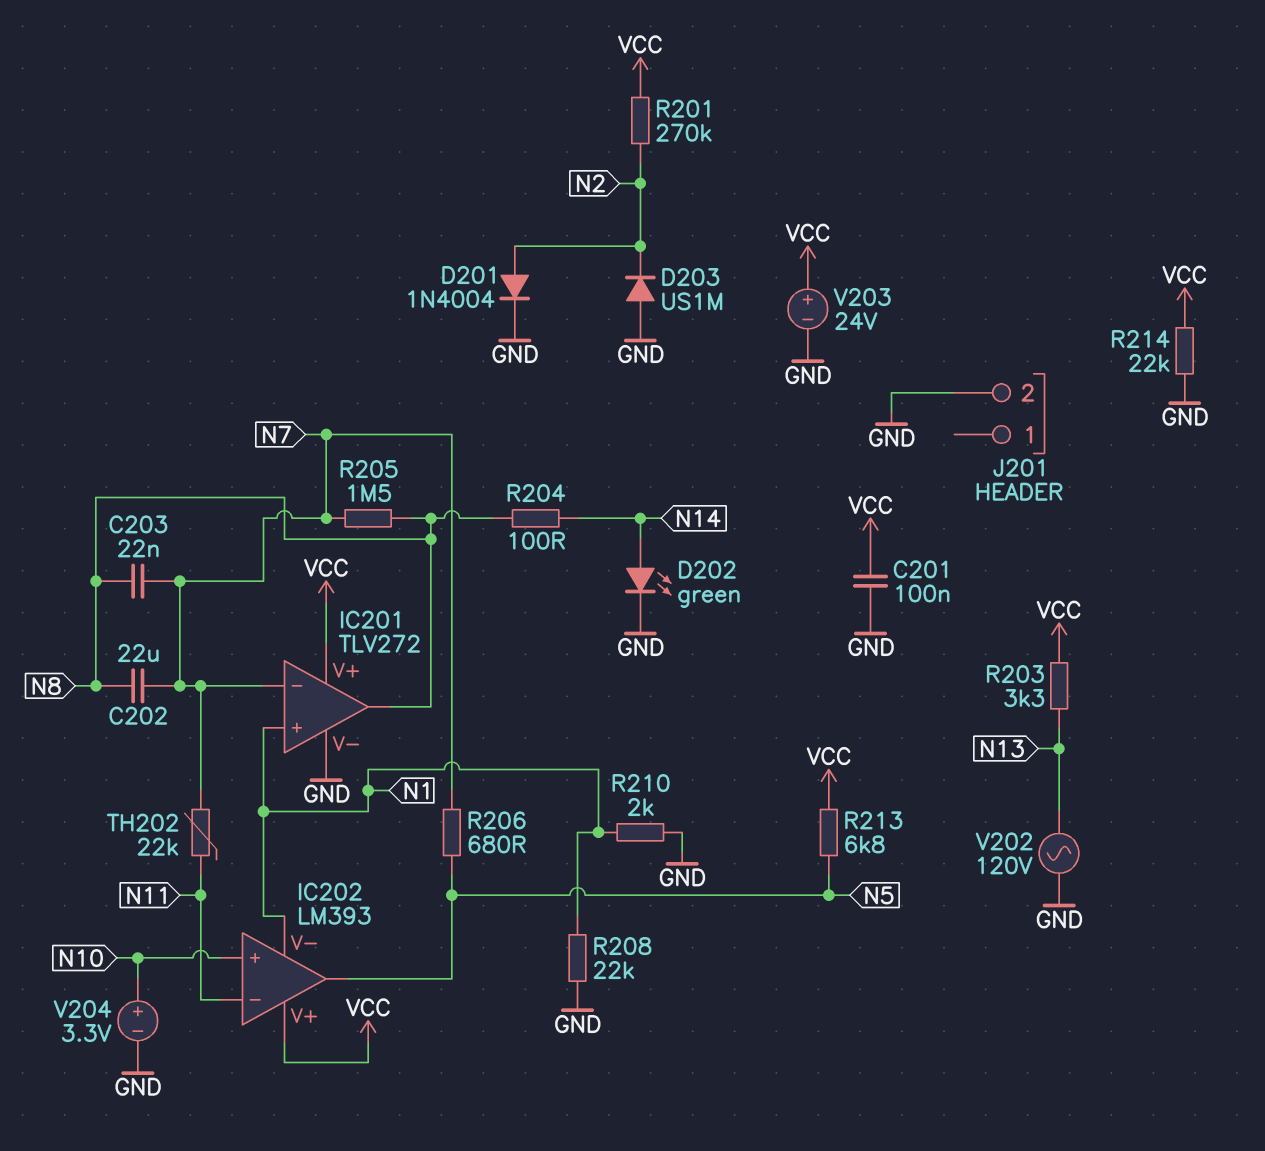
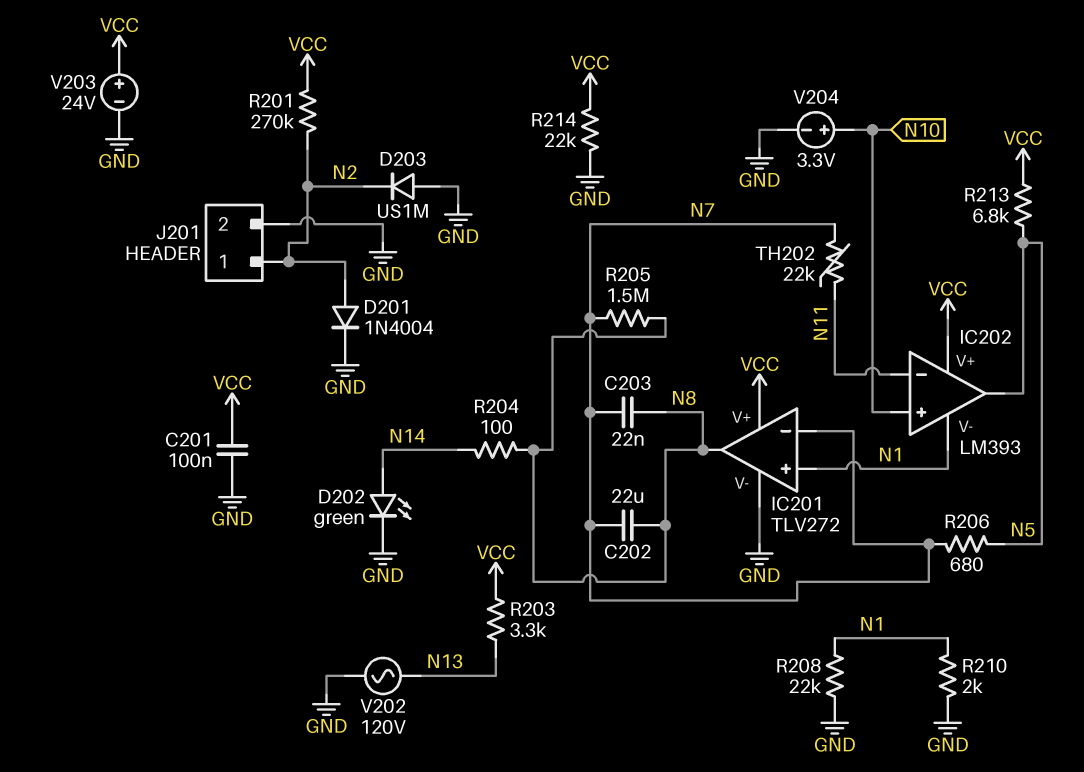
J201 pin 1: none -> N2

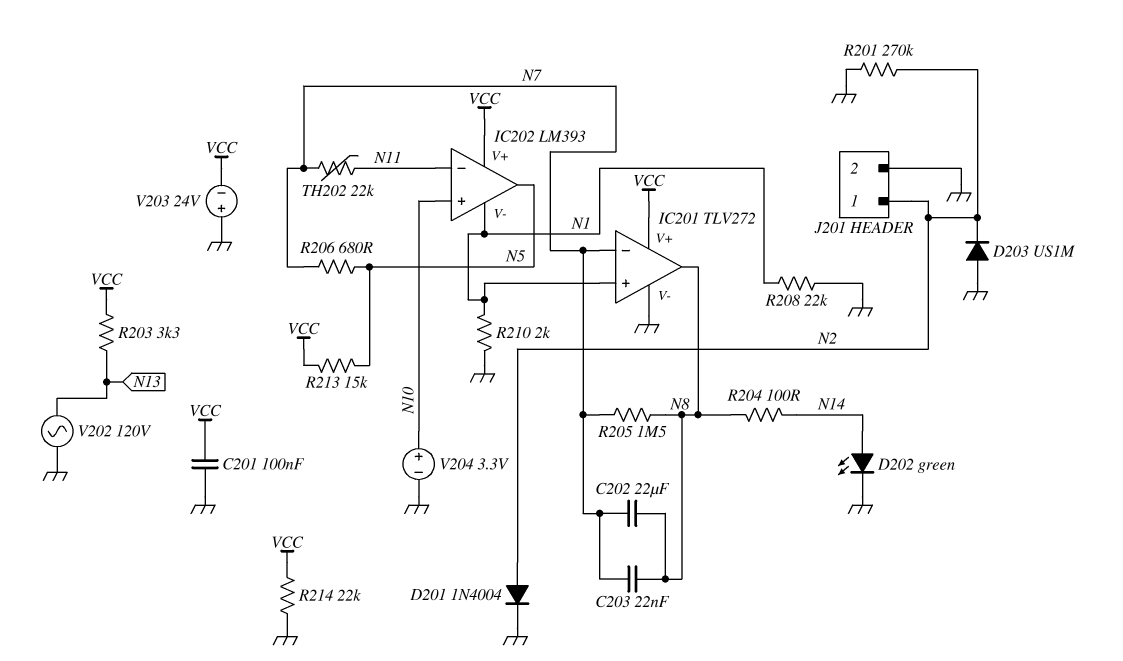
R201: 270k (N2, VCC) -> 270k (GND, N2)
R213: 6.8k (N5, VCC) -> 15k (N5, VCC)
V203: 24V (plus VCC, minus GND) -> 24V (plus GND, minus VCC)

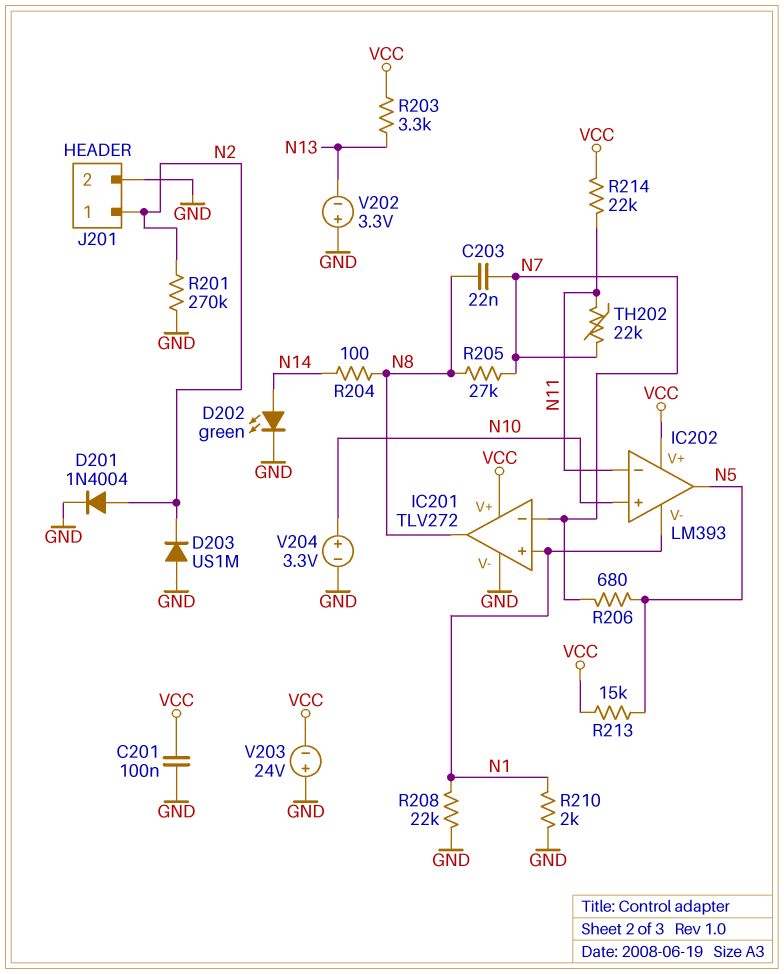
C202: 22uF (N7, N8) -> none
R205: 1.5M (N7, N8) -> 27k (N7, N8)
R214: 22k (GND, VCC) -> 22k (N11, VCC)
V202: AC 120V (GND, N13) -> 3.3V (plus GND, minus N13)

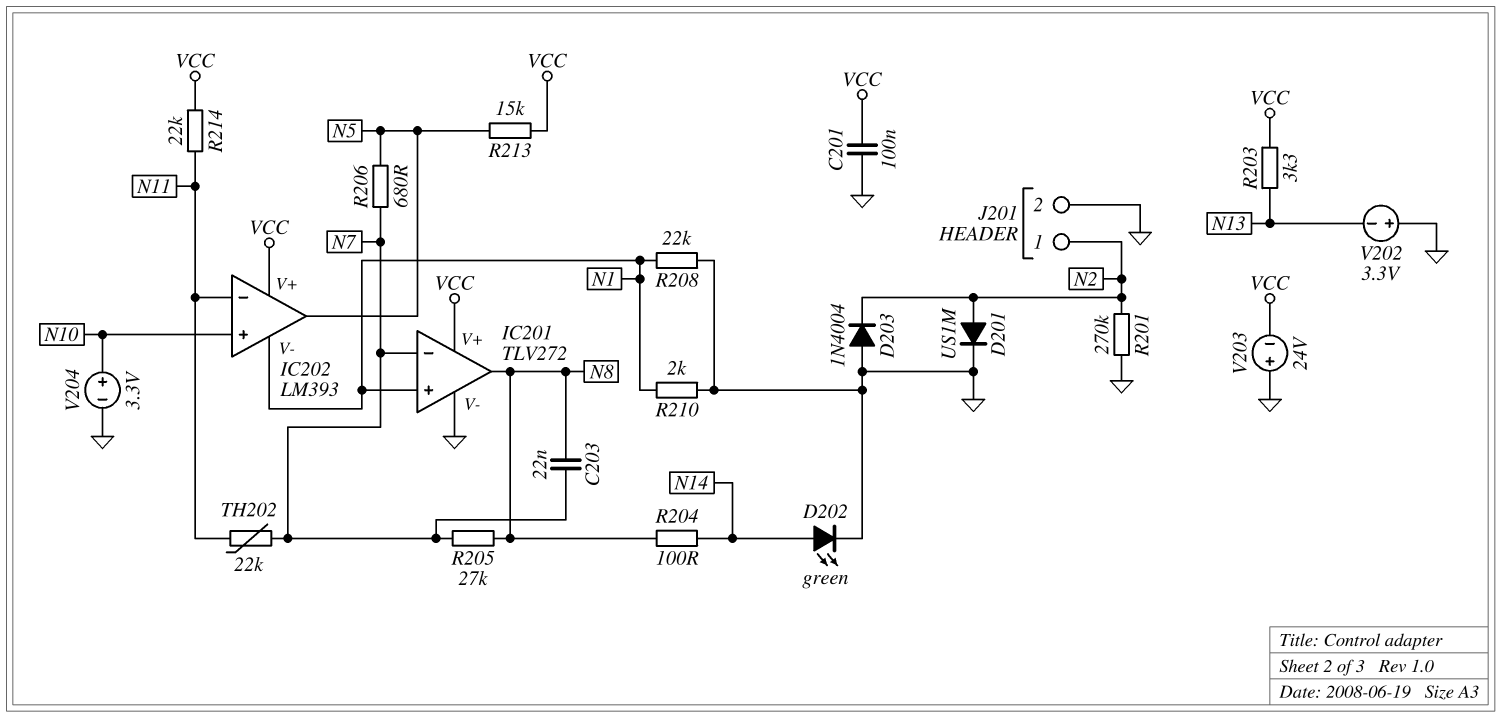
D201: diode 1N4004 (A N2, K GND) -> diode US1M (A N2, K GND)
D203: diode US1M (A GND, K N2) -> diode 1N4004 (A GND, K N2)

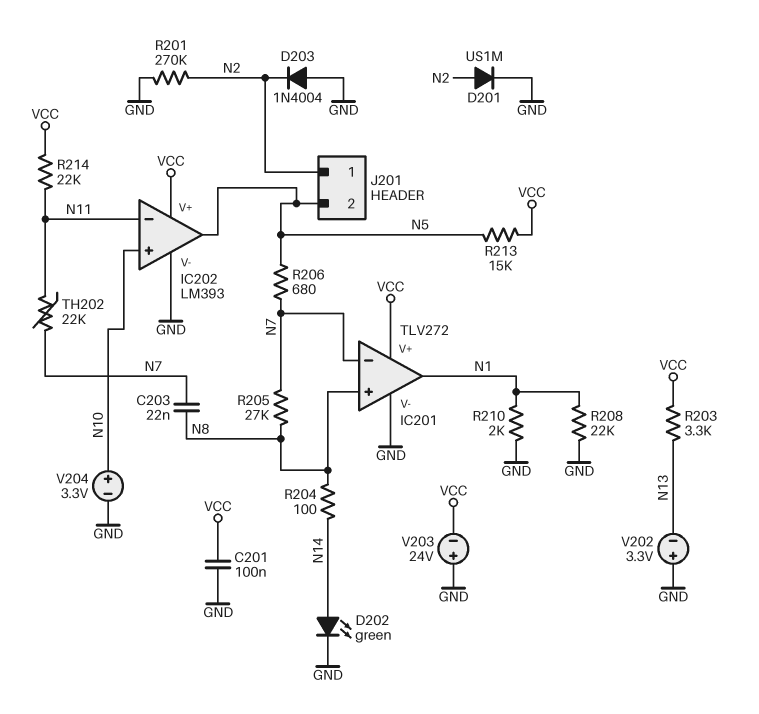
IC201 pin in+: N1 -> N8
IC201 pin out: N8 -> N1
IC202 pin V-: N1 -> GND
J201 pin 2: GND -> N5

